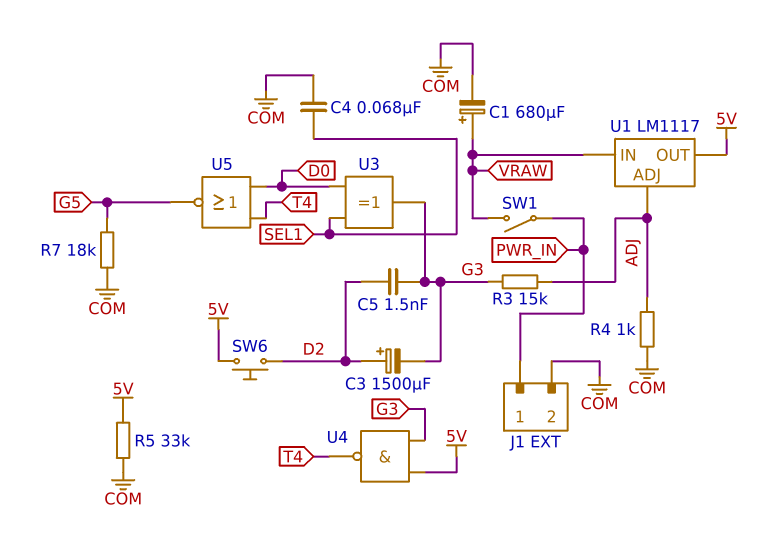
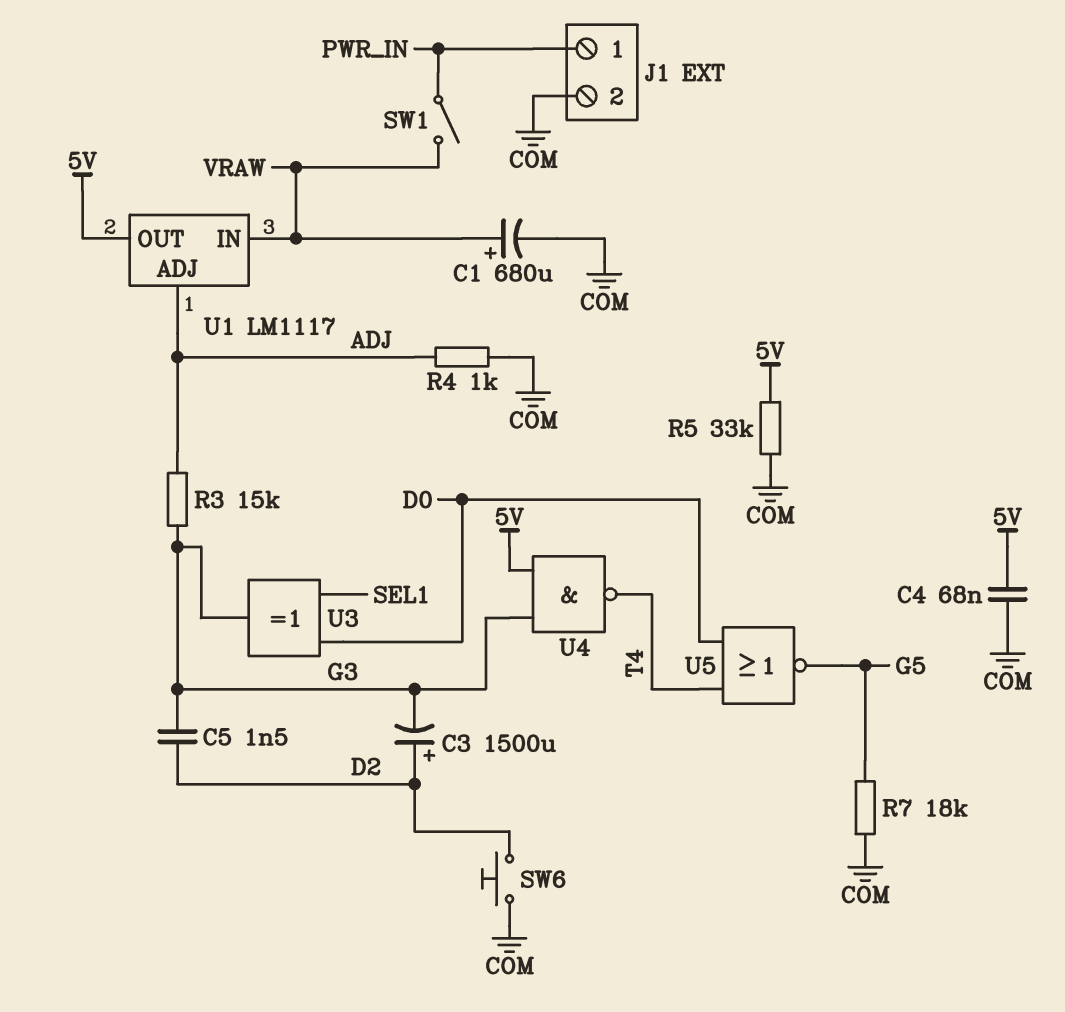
C4: 68nF (COM, SEL1) -> 68nF (5V, COM)
SW6: button (5V, D2) -> button (COM, D2)

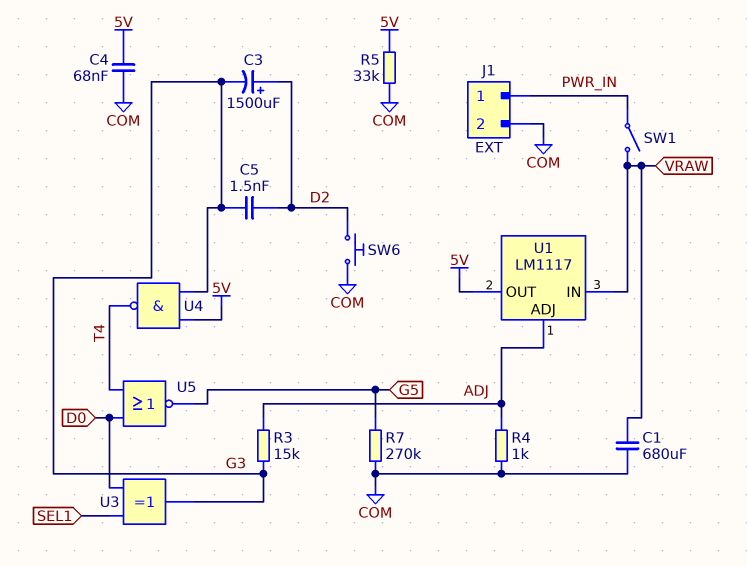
C1: 680uF (plus VRAW, minus COM) -> 680uF (COM, VRAW)
R7: 18k (COM, G5) -> 270k (COM, G5)

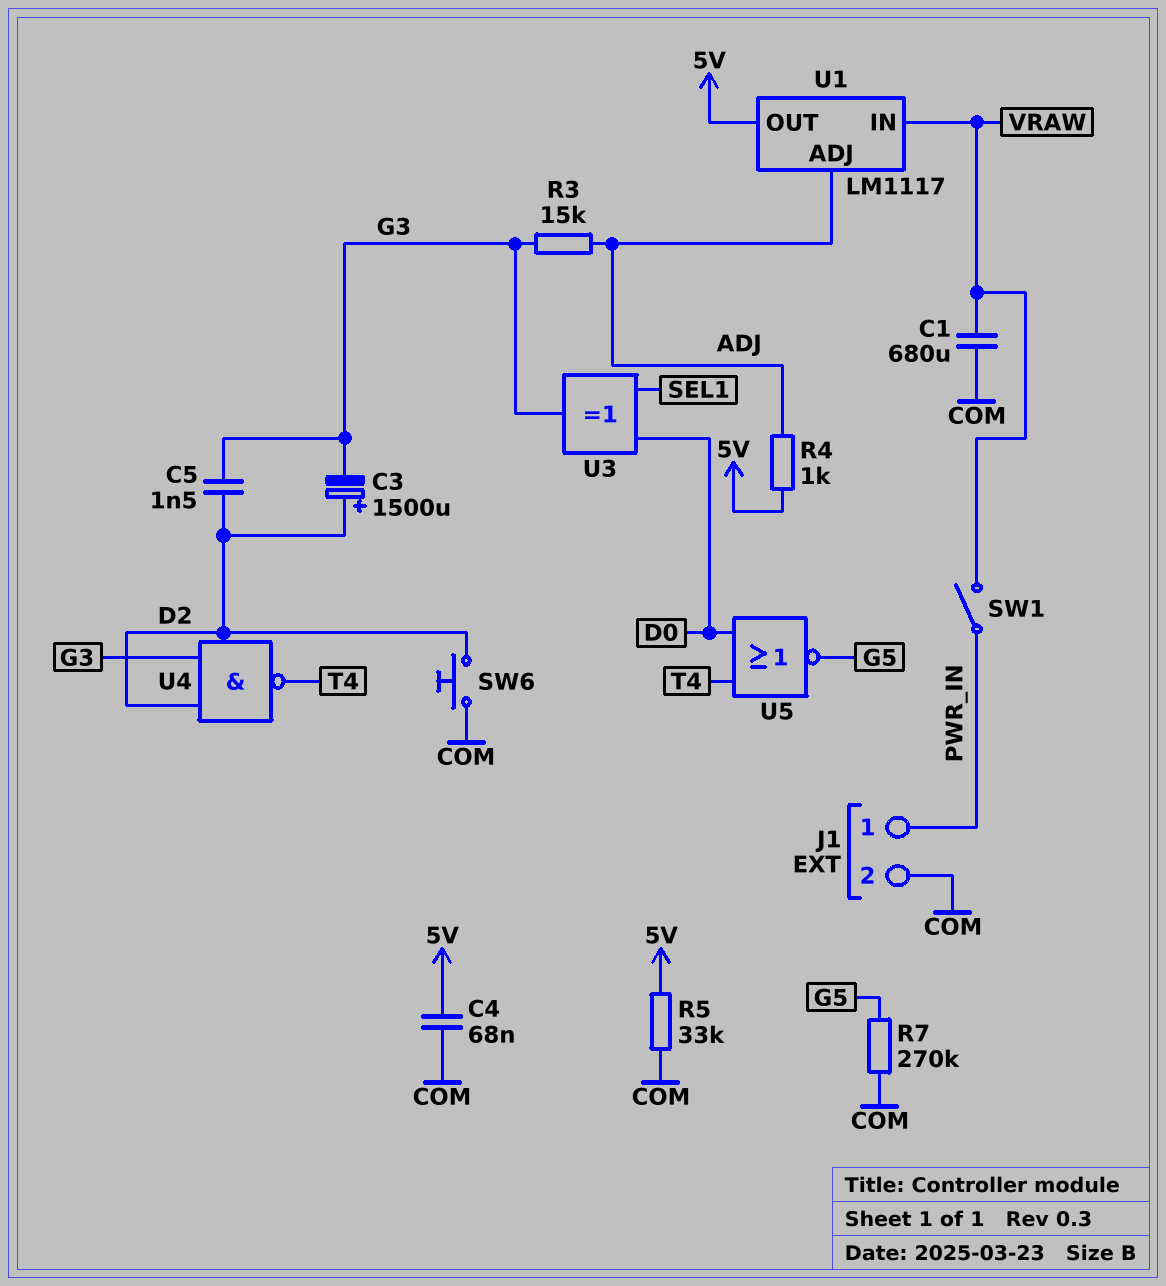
R4: 1k (ADJ, COM) -> 1k (5V, ADJ)
U4: NAND (in 5V, in G3, out T4) -> NAND (in D2, in G3, out T4)

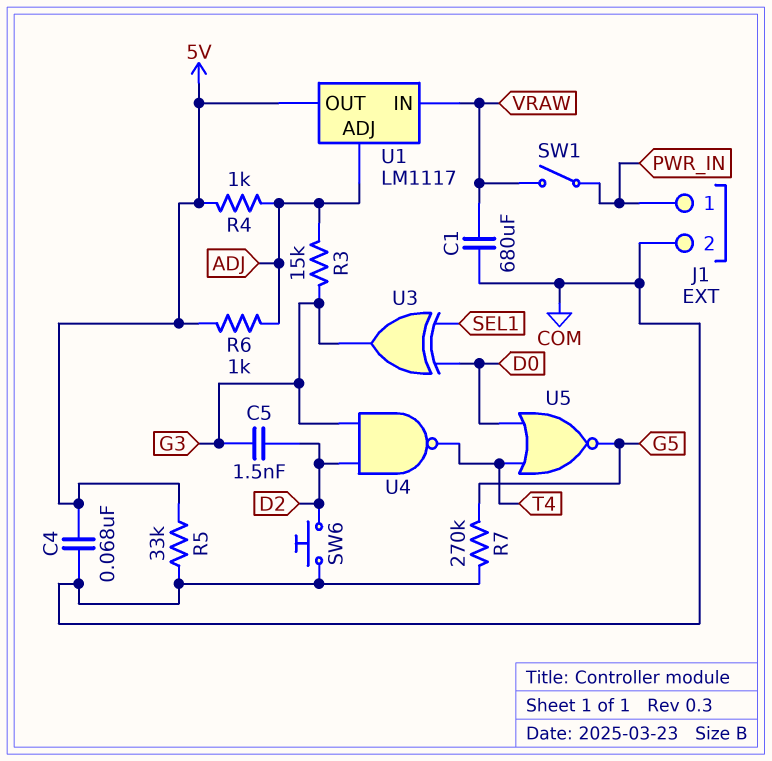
C3: 1500uF (plus D2, minus G3) -> none
R6: none -> 1k (5V, ADJ)

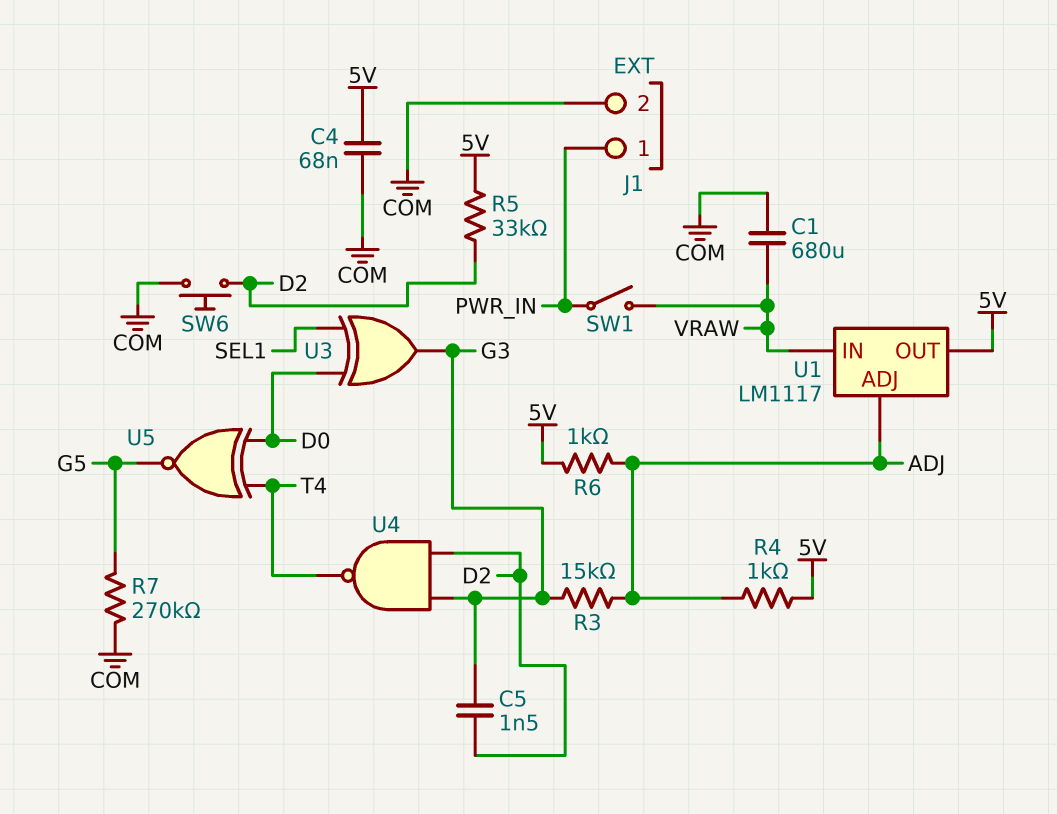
R5: 33k (5V, COM) -> 33k (5V, D2)
U5: NOR (in D0, in T4, out G5) -> XNOR (in D0, in T4, out G5)

